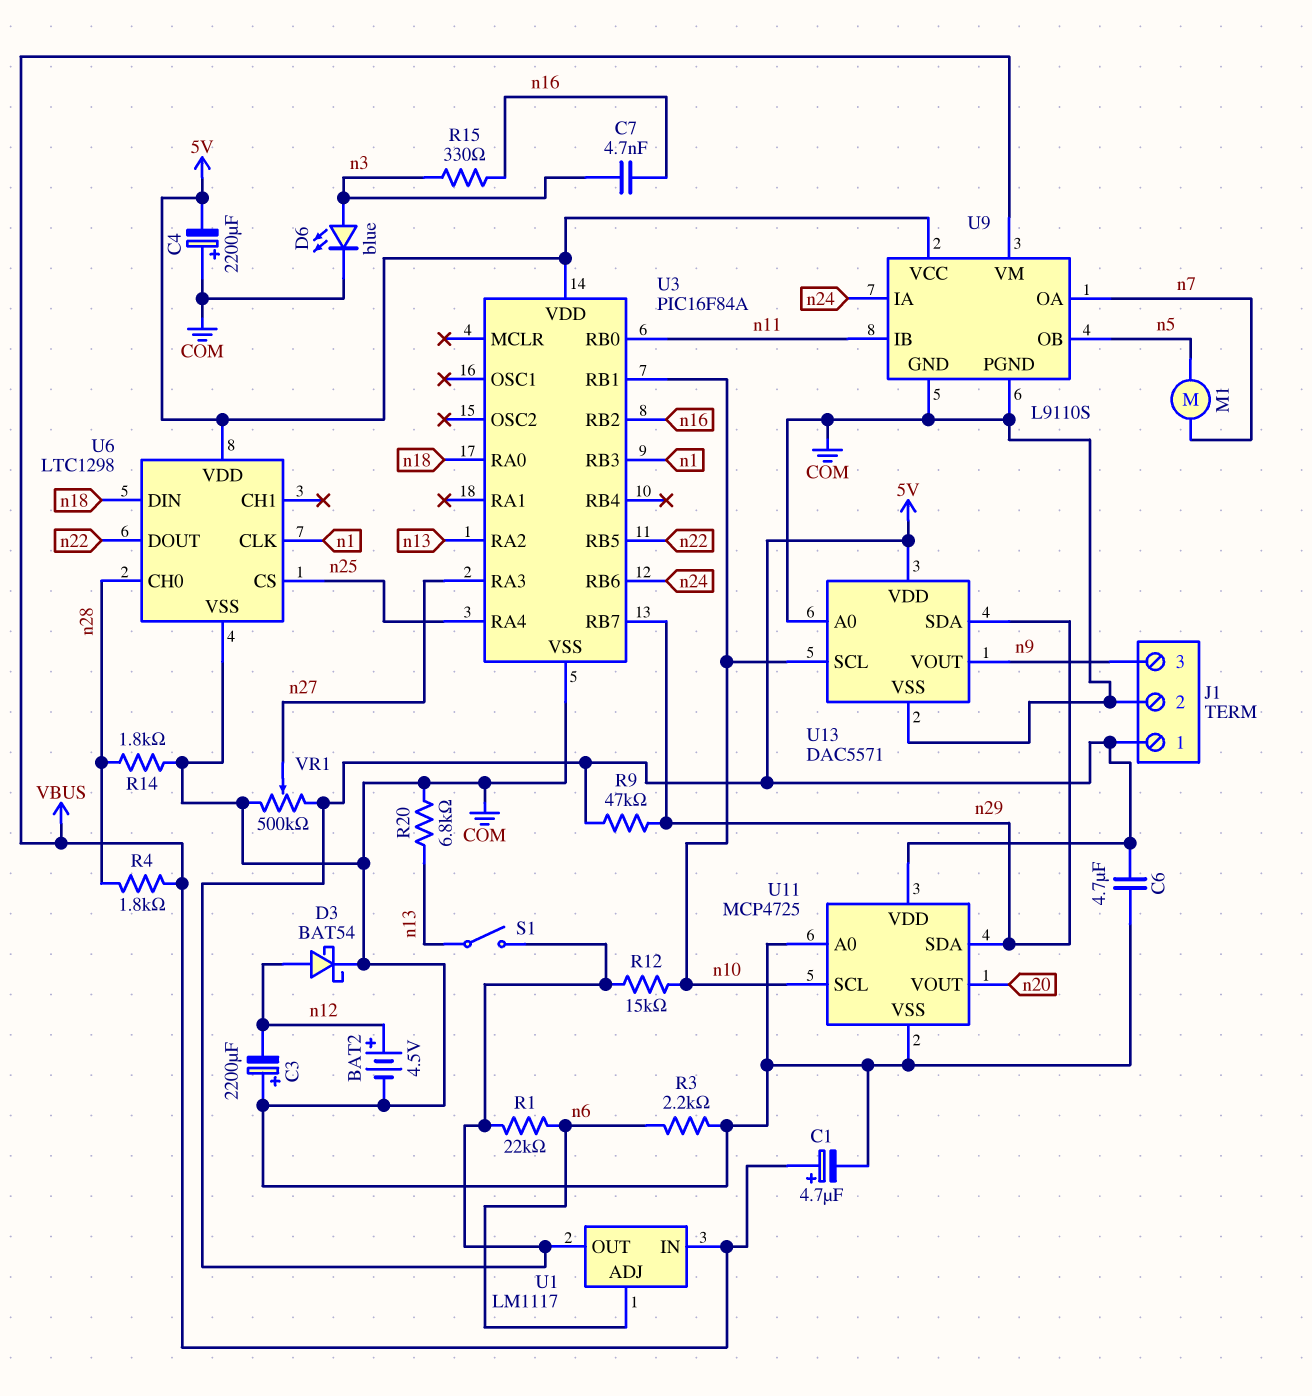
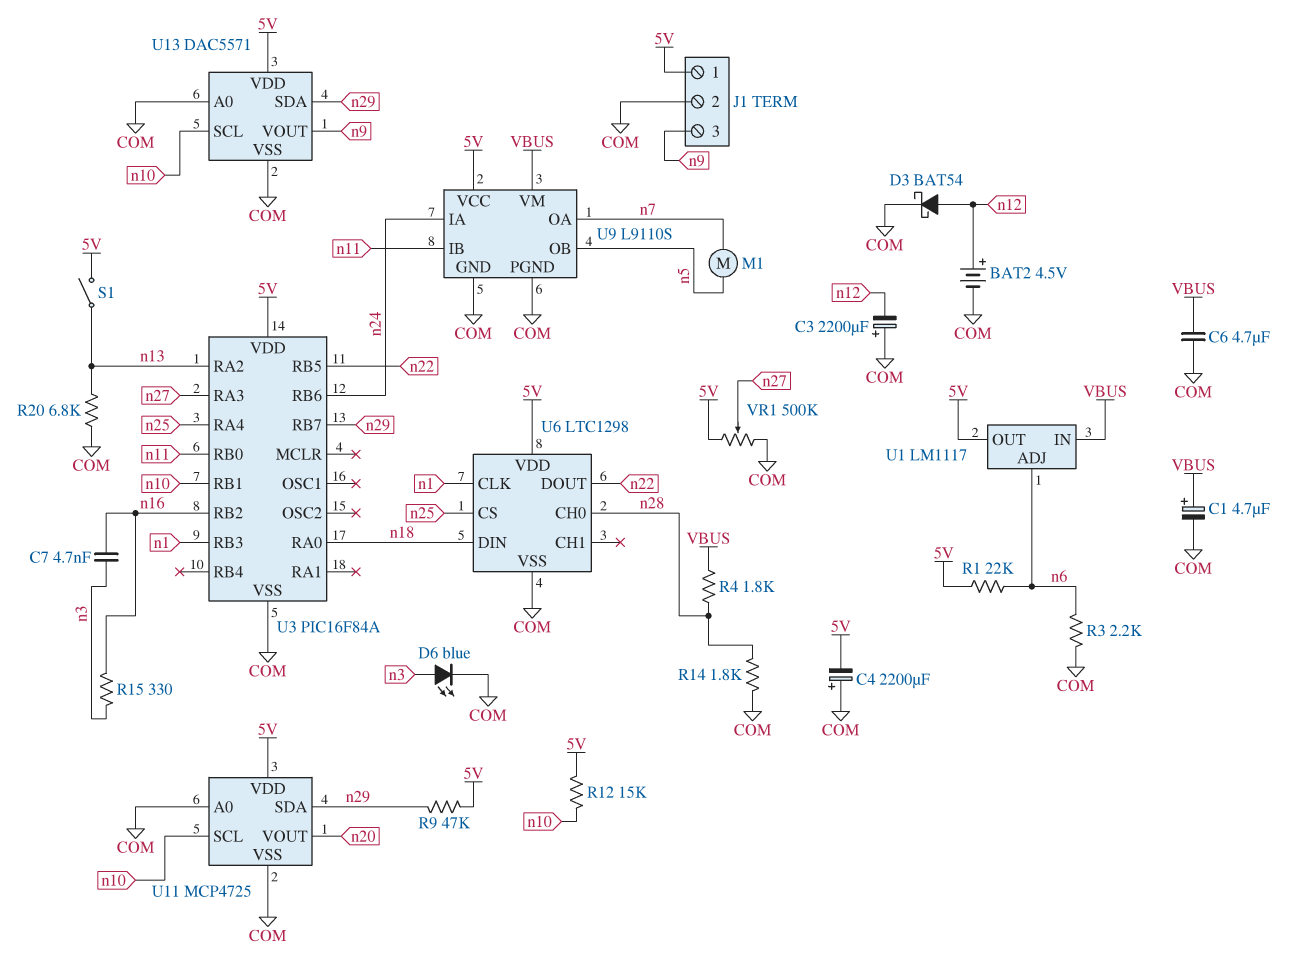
C6: 4.7uF (5V, COM) -> 4.7uF (COM, VBUS)

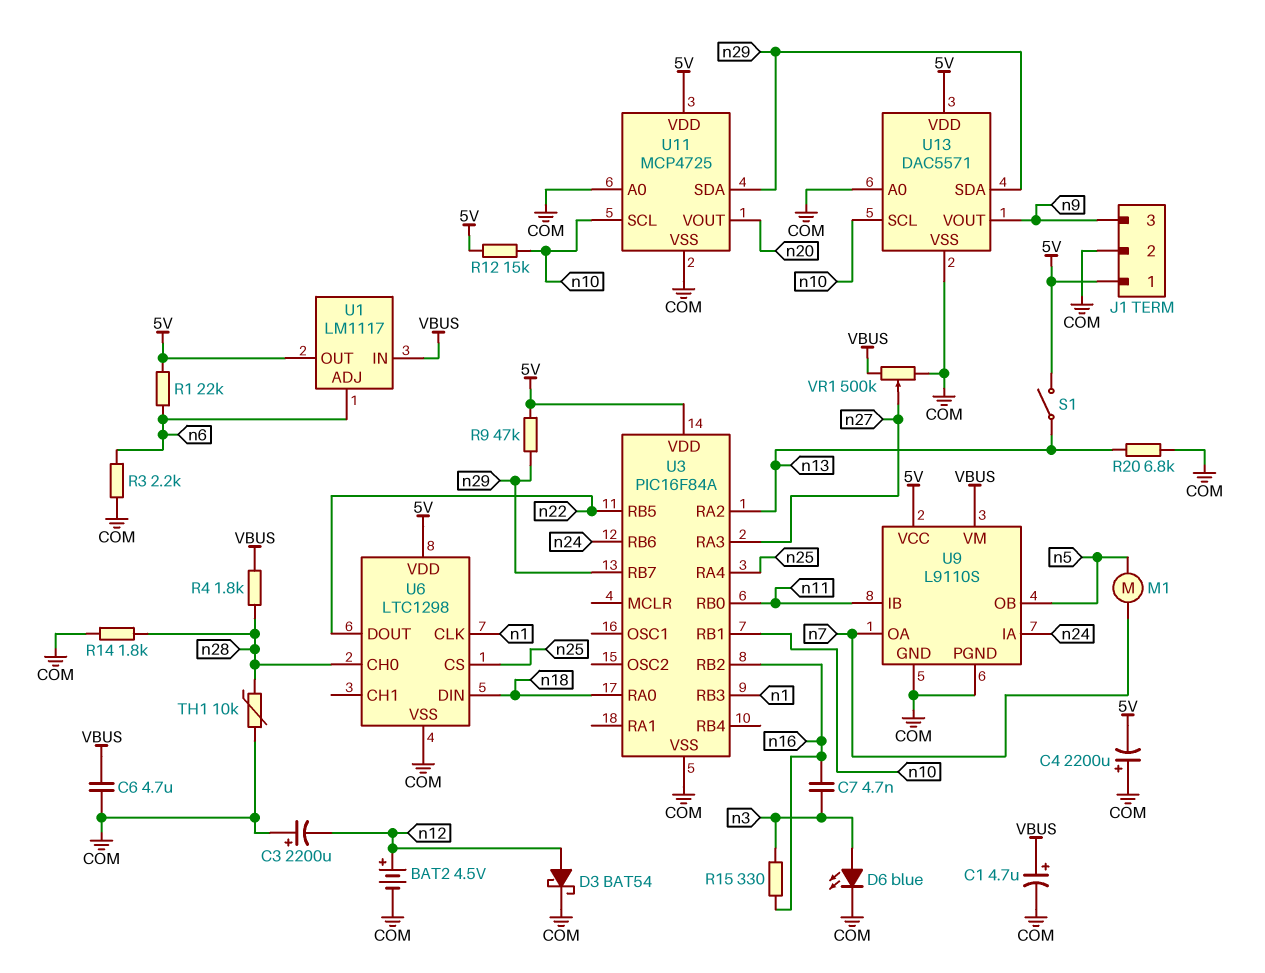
TH1: none -> 10k (COM, n28)
VR1: 500k (5V, COM, wiper n27) -> 500k (COM, VBUS, wiper n27)

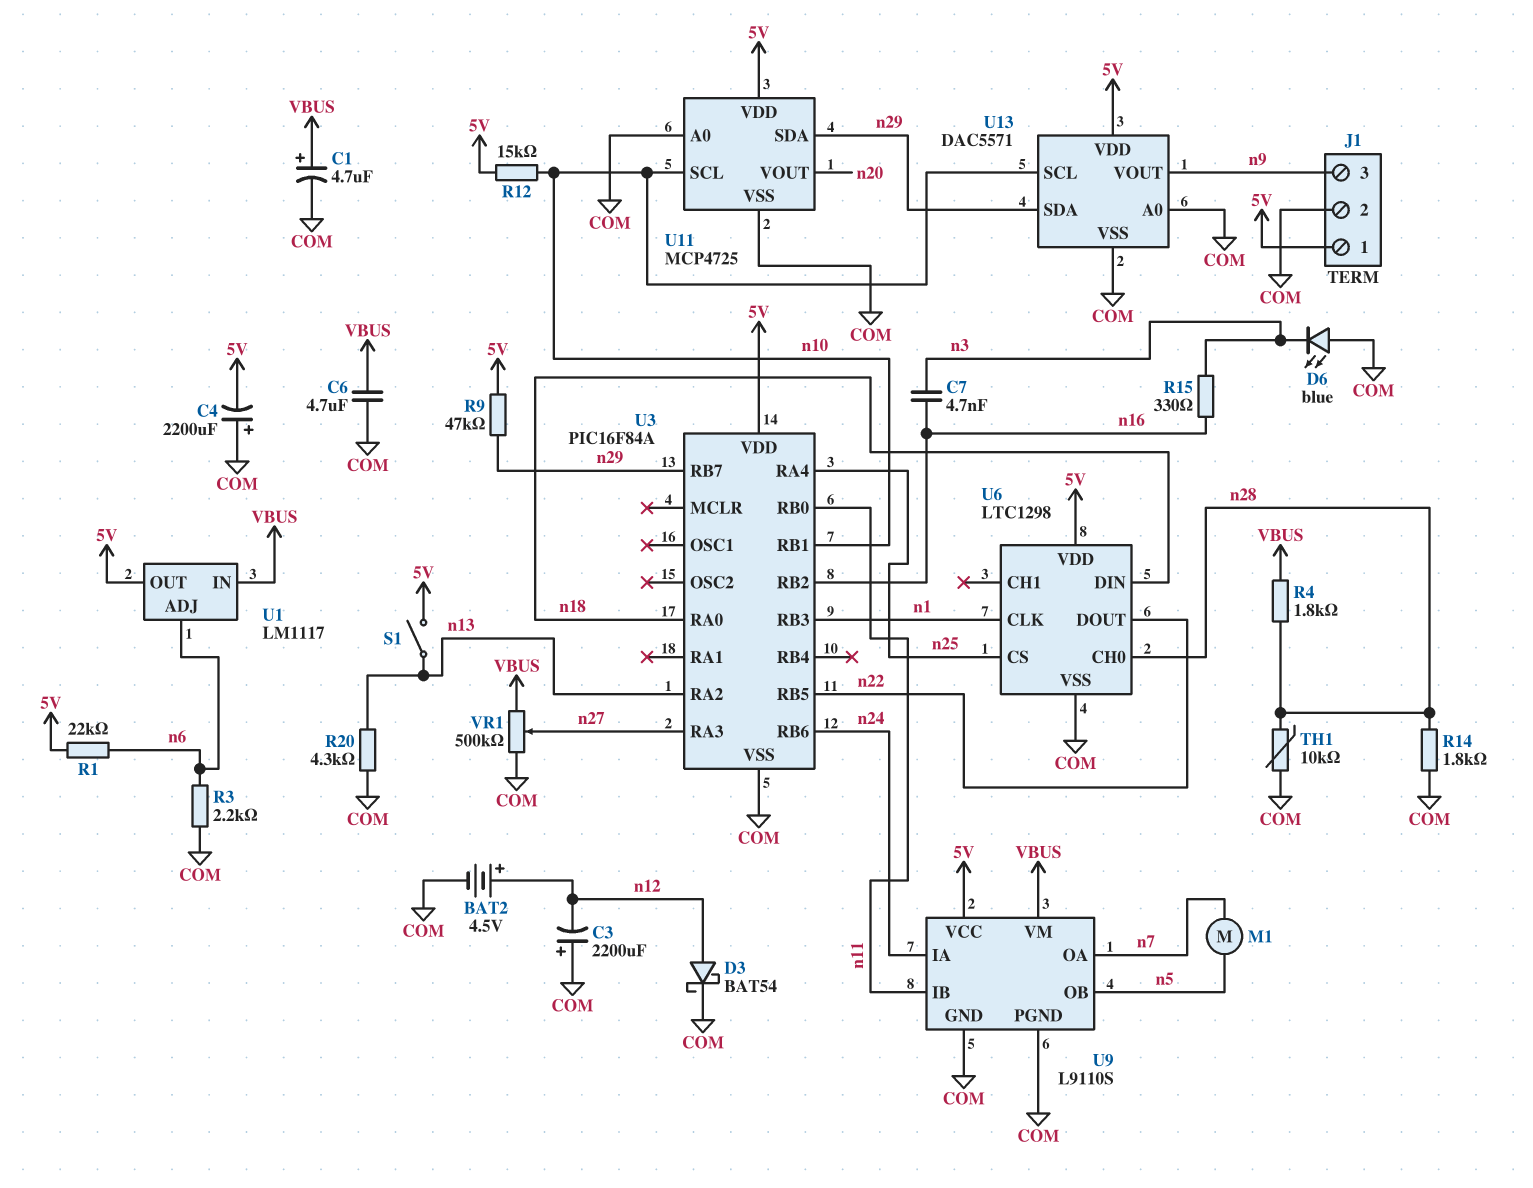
D6: LED blue (A n3, K COM) -> LED blue (A COM, K n3)
R20: 6.8k (COM, n13) -> 4.3k (COM, n13)

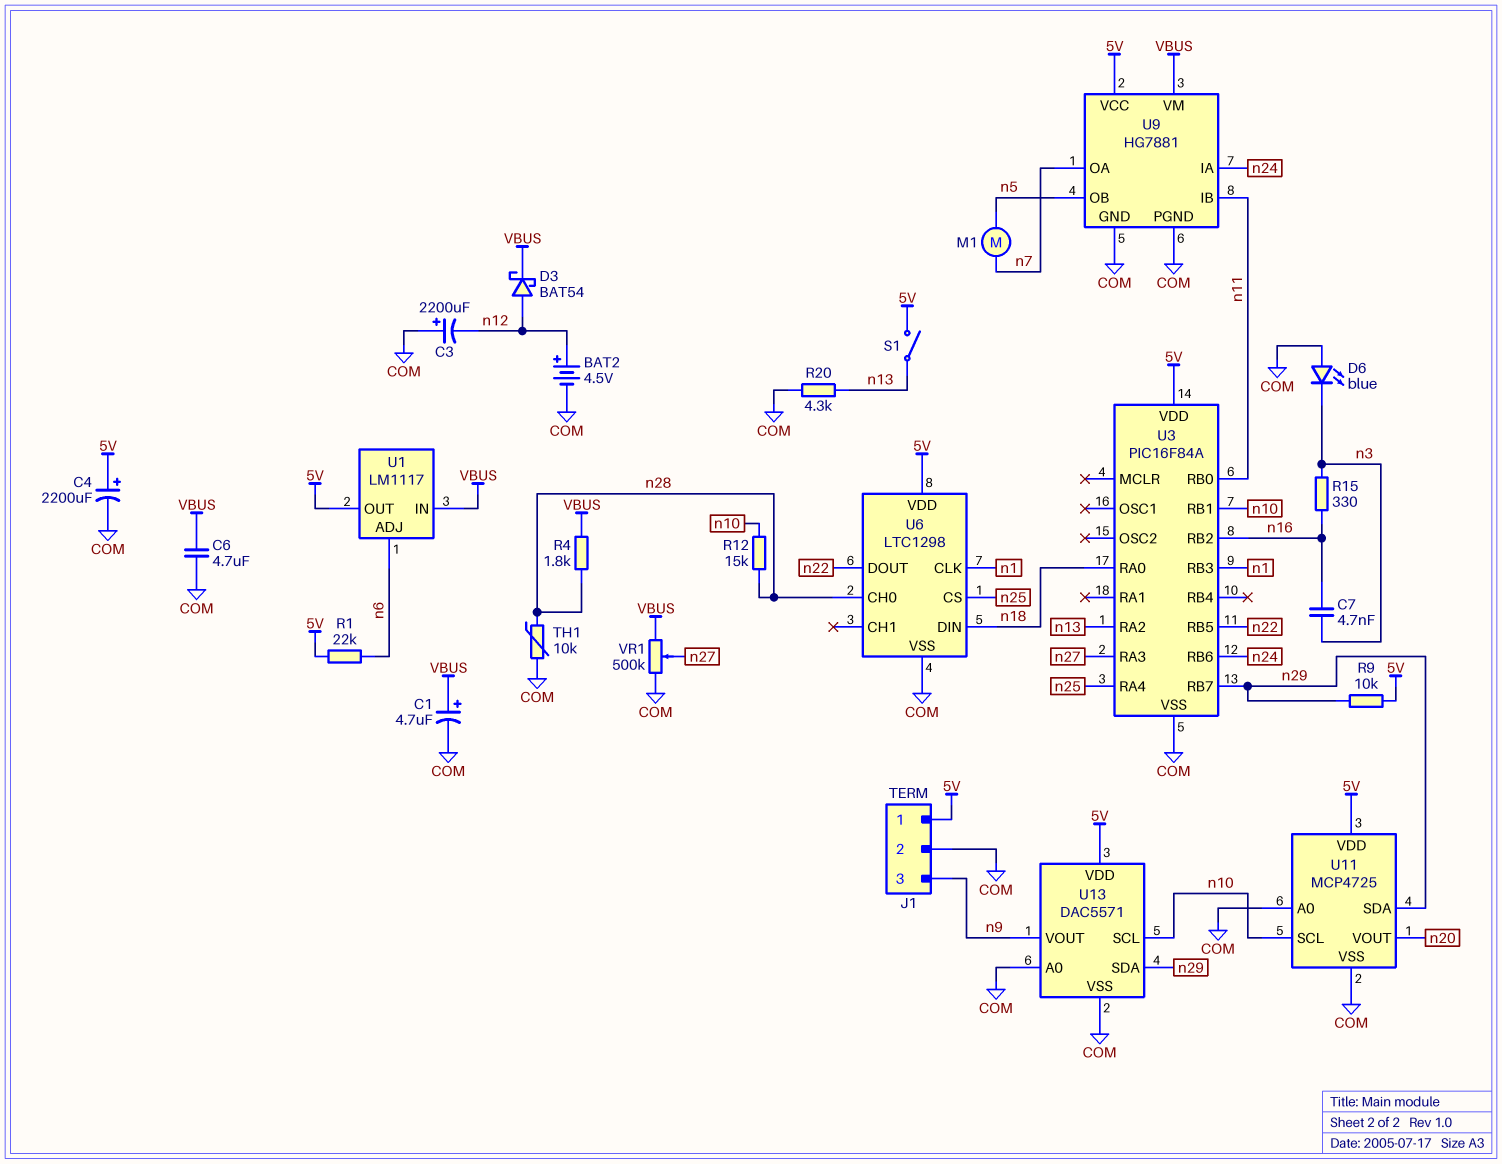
C4: 2200uF (plus COM, minus 5V) -> 2200uF (plus 5V, minus COM)
D3: schottky BAT54 (A n12, K COM) -> schottky BAT54 (A n12, K VBUS)
R3: 2.2k (COM, n6) -> none
R9: 47k (5V, n29) -> 10k (5V, n29)
R12: 15k (5V, n10) -> 15k (n10, n28)
R14: 1.8k (COM, n28) -> none
U9: L9110S -> HG7881

